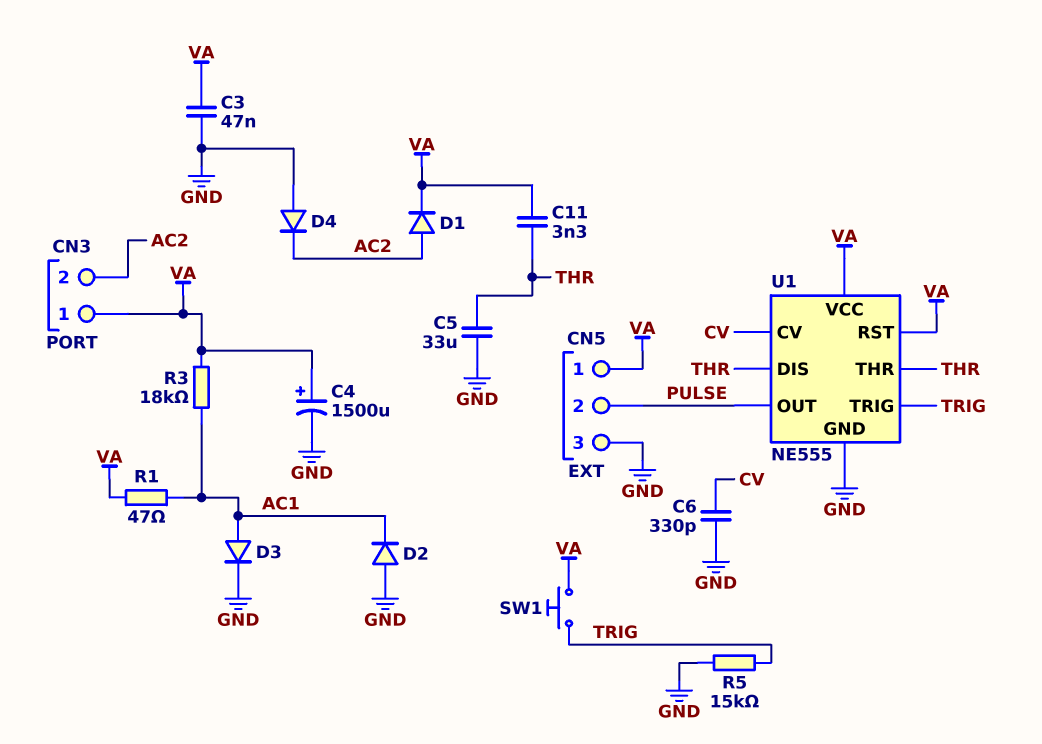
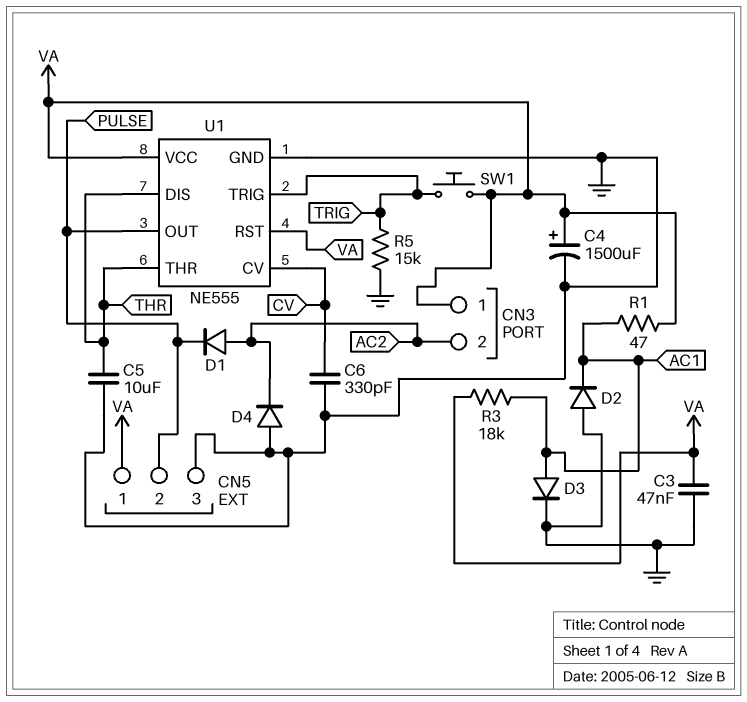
C5: 33uF (GND, THR) -> 10uF (GND, THR)
C11: 3.3nF (THR, VA) -> none
D1: diode (A AC2, K VA) -> diode (A AC2, K PULSE)

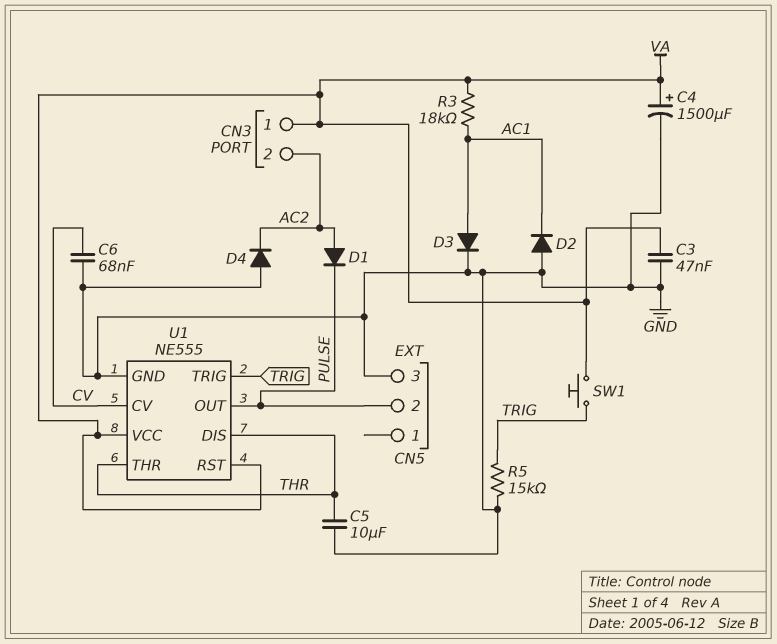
C6: 330pF (CV, GND) -> 68nF (CV, GND)
CN5 pin 1: VA -> none
R1: 47 (AC1, VA) -> none

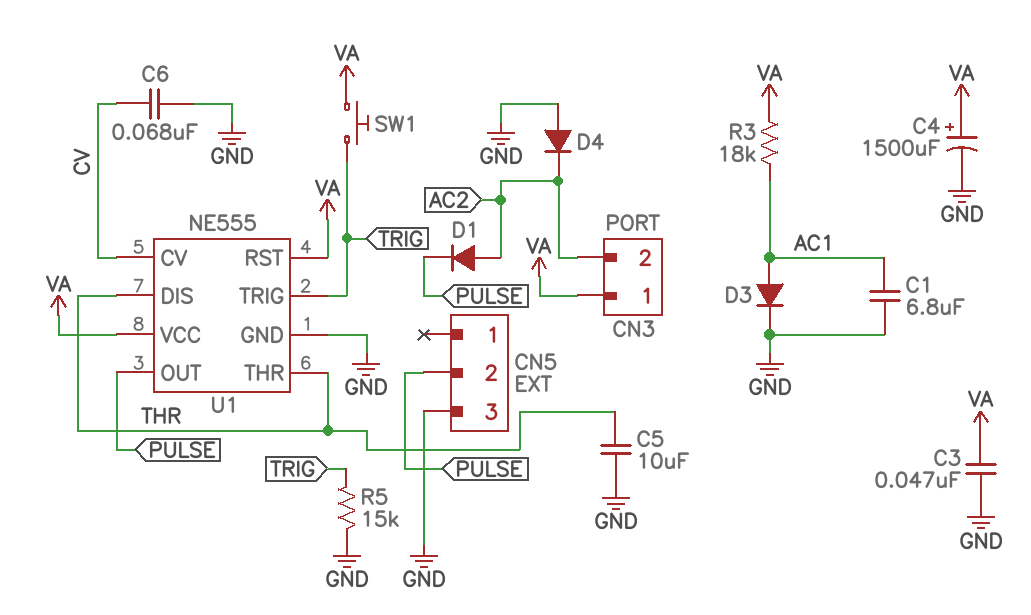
C1: none -> 6.8uF (AC1, GND)
D2: diode (A GND, K AC1) -> none

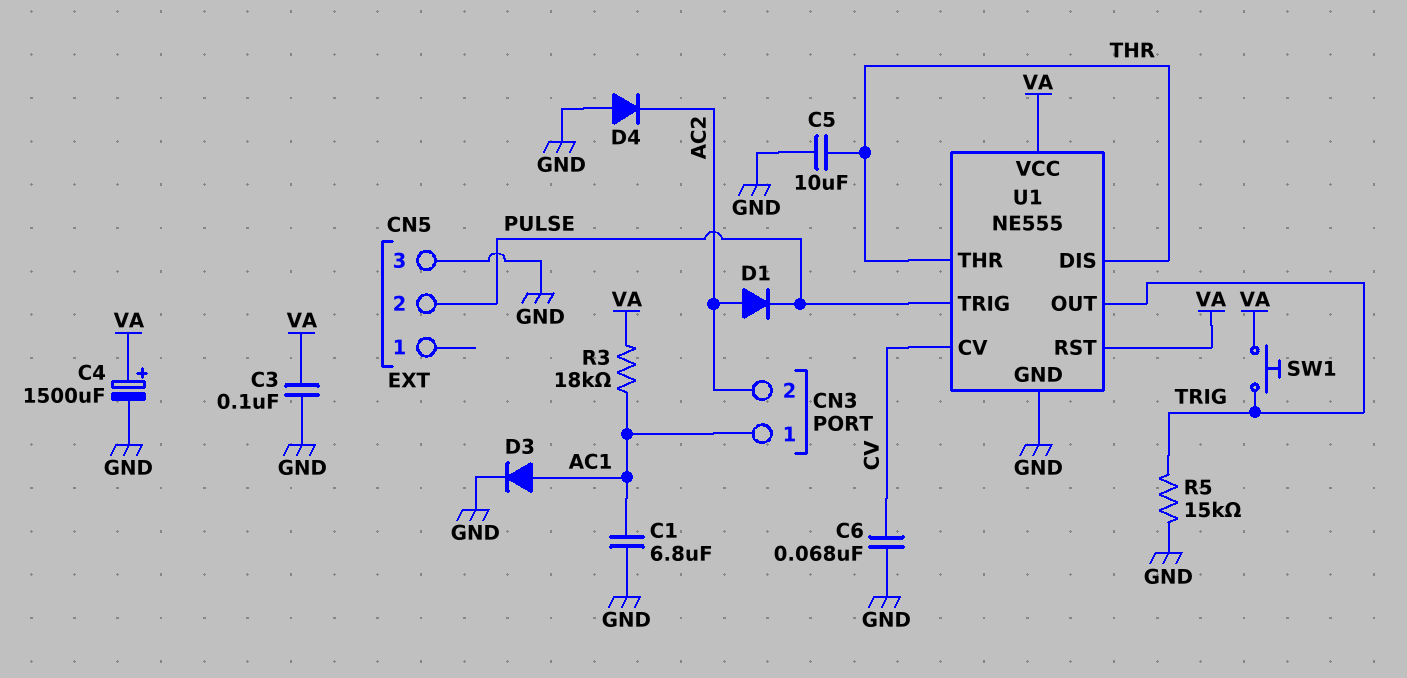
C3: 47nF (GND, VA) -> 100nF (GND, VA)
CN3 pin 1: VA -> AC1
U1 pin OUT: PULSE -> TRIG
U1 pin TRIG: TRIG -> PULSE

